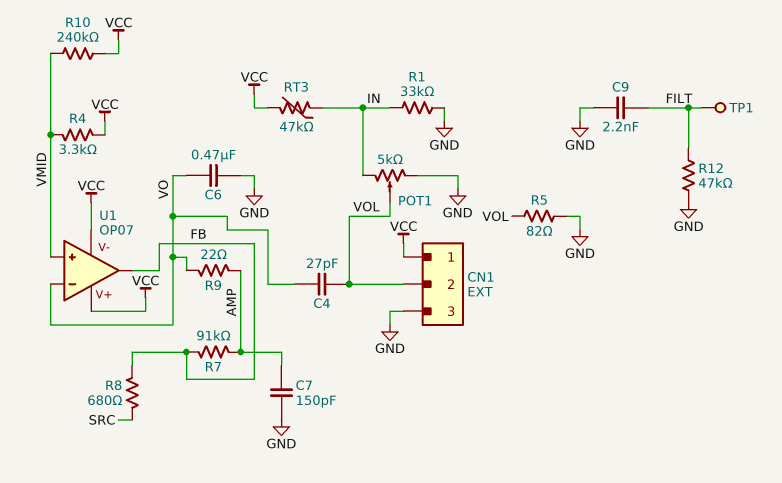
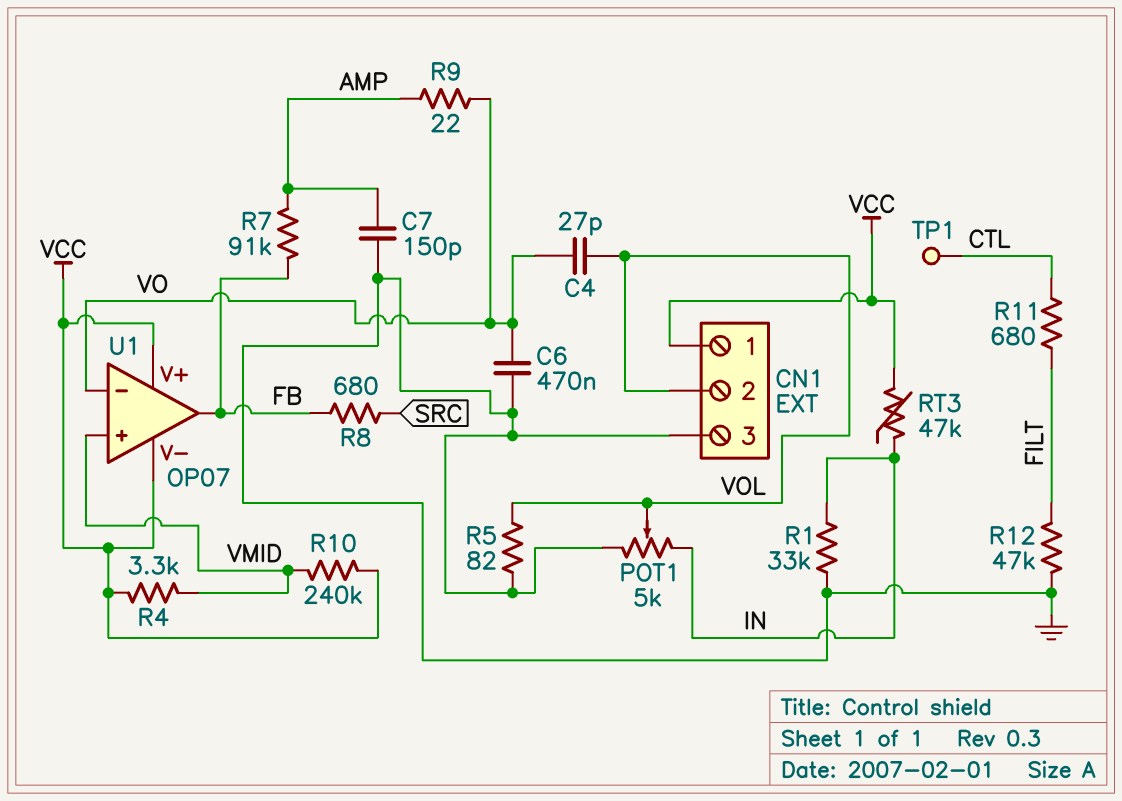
C9: 2.2nF (FILT, GND) -> none
R11: none -> 680 (CTL, FILT)
TP1: test point (FILT) -> test point (CTL)

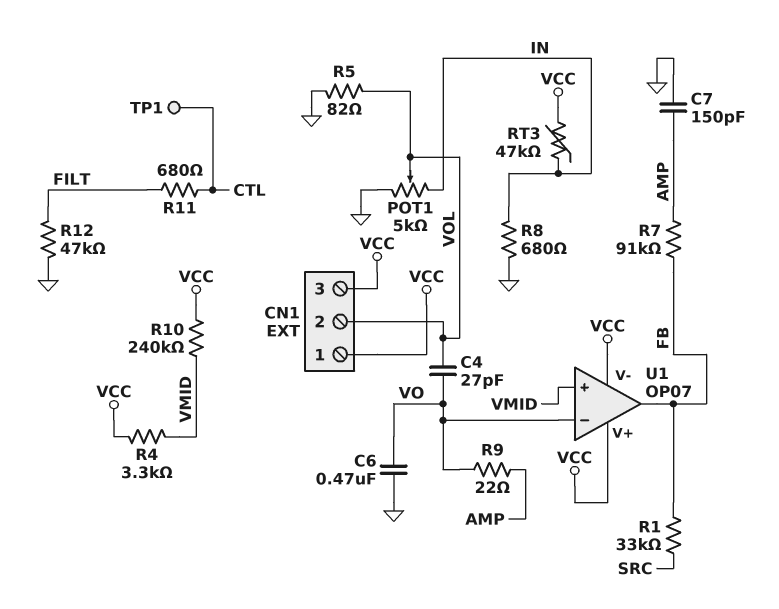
CN1 pin 3: GND -> VCC
R1: 33k (GND, IN) -> 33k (FB, SRC)
R8: 680 (FB, SRC) -> 680 (GND, IN)

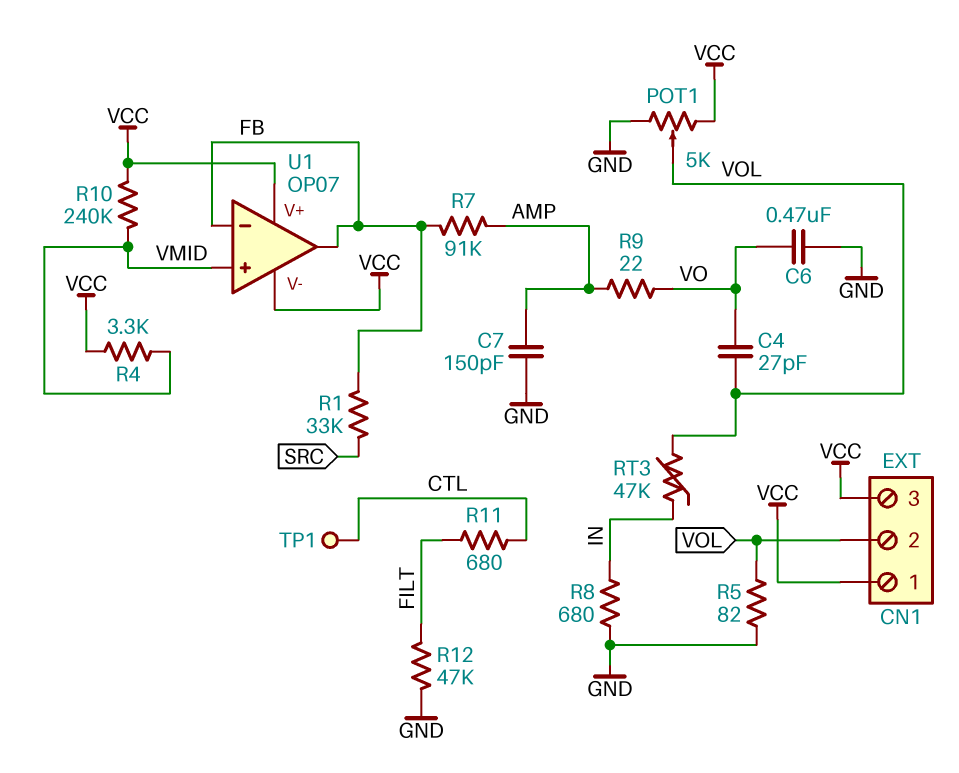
POT1: 5k (GND, IN, wiper VOL) -> 5k (GND, VCC, wiper VOL)
RT3: 47k (IN, VCC) -> 47k (IN, VOL)
U1 pin in-: VO -> FB

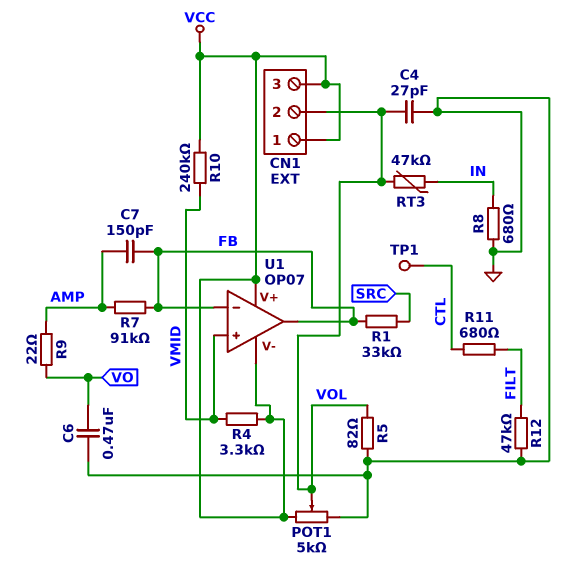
C4: 27pF (VO, VOL) -> 27pF (GND, VOL)
C7: 150pF (AMP, GND) -> 150pF (AMP, FB)

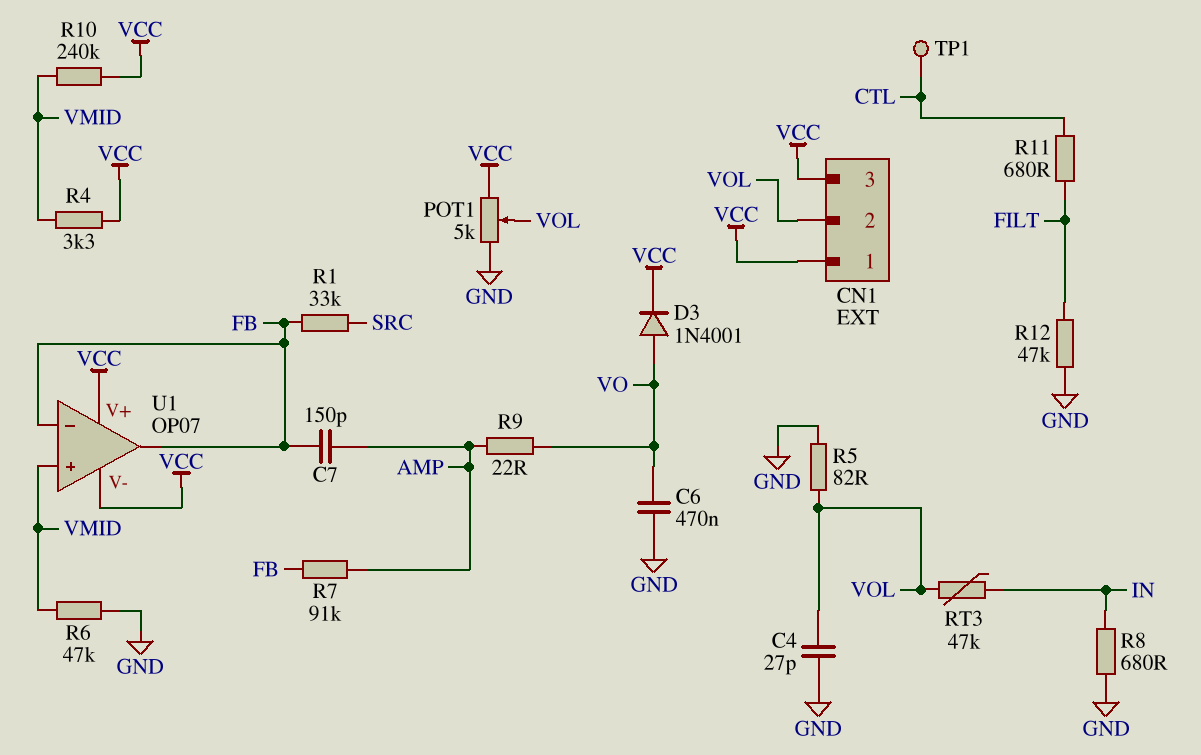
D3: none -> diode 1N4001 (A VO, K VCC)
R6: none -> 47k (GND, VMID)

